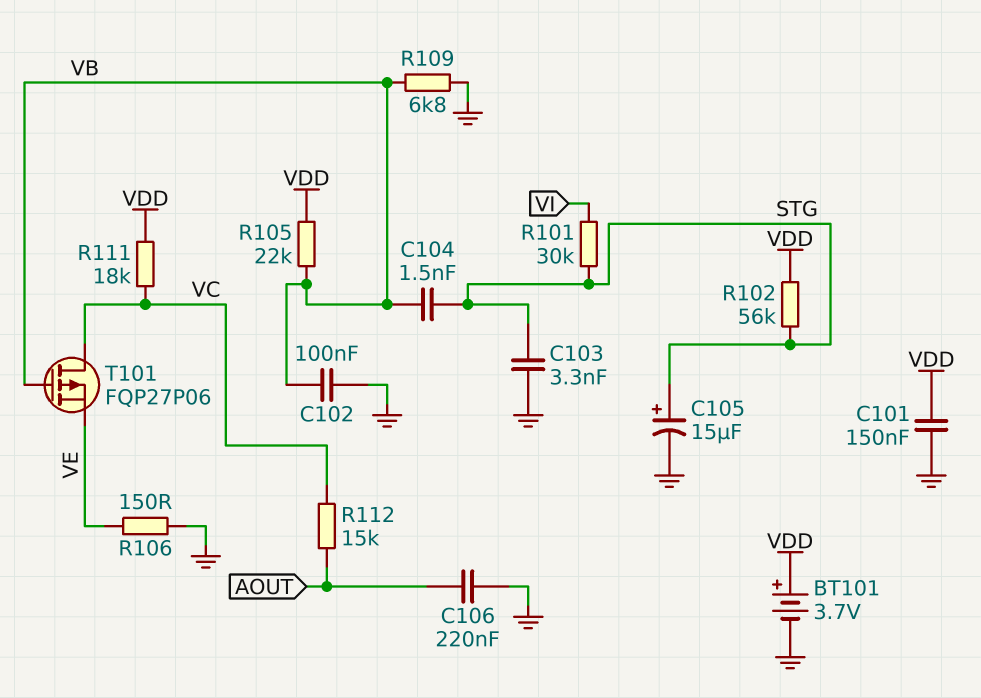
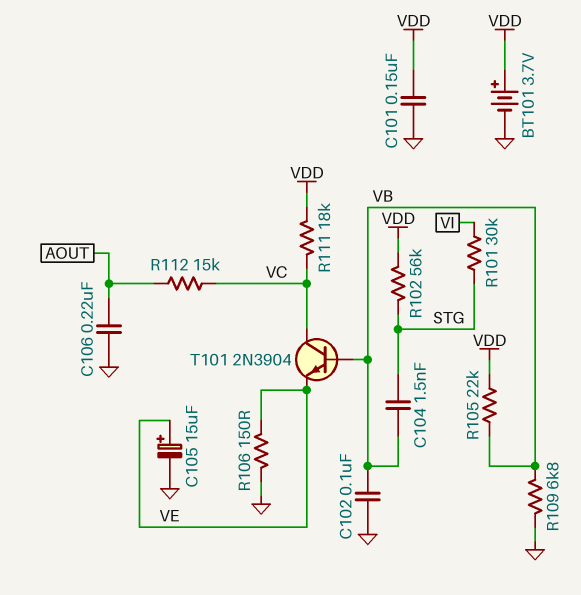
C103: 3.3nF (GND, STG) -> none
C105: 15uF (plus STG, minus GND) -> 15uF (plus VE, minus GND)
T101: PMOS FQP27P06 (G VB, D VC, S VE) -> NPN 2N3904 (B VB, C VC, E VE)

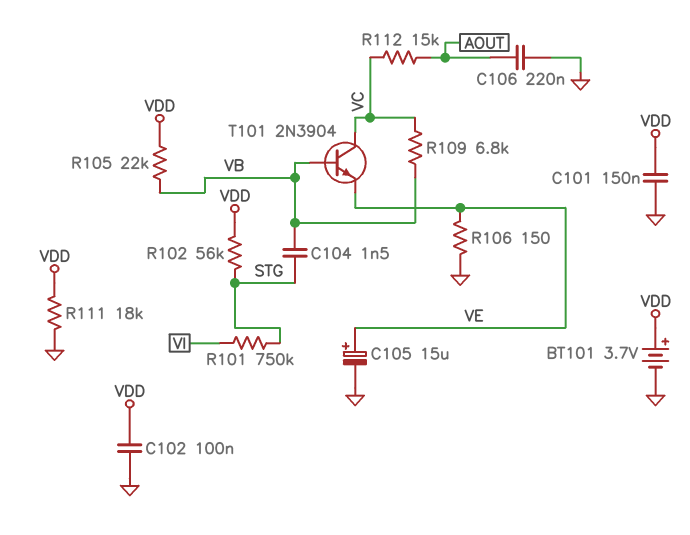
C102: 100nF (GND, VB) -> 100nF (GND, VDD)
R101: 30k (STG, VI) -> 750k (STG, VI)
R109: 6.8k (GND, VB) -> 6.8k (VB, VC)
R111: 18k (VC, VDD) -> 18k (GND, VDD)

